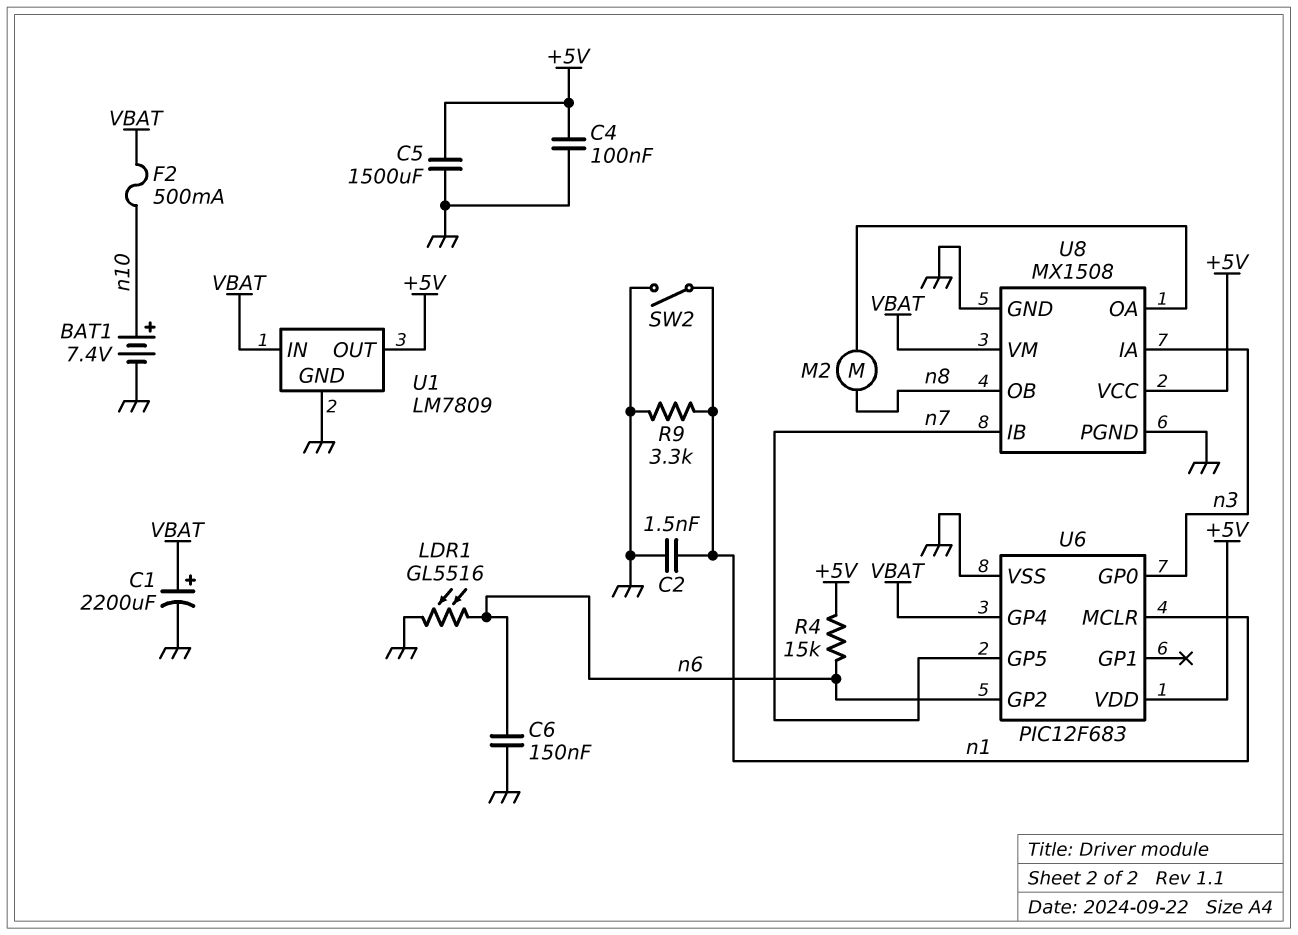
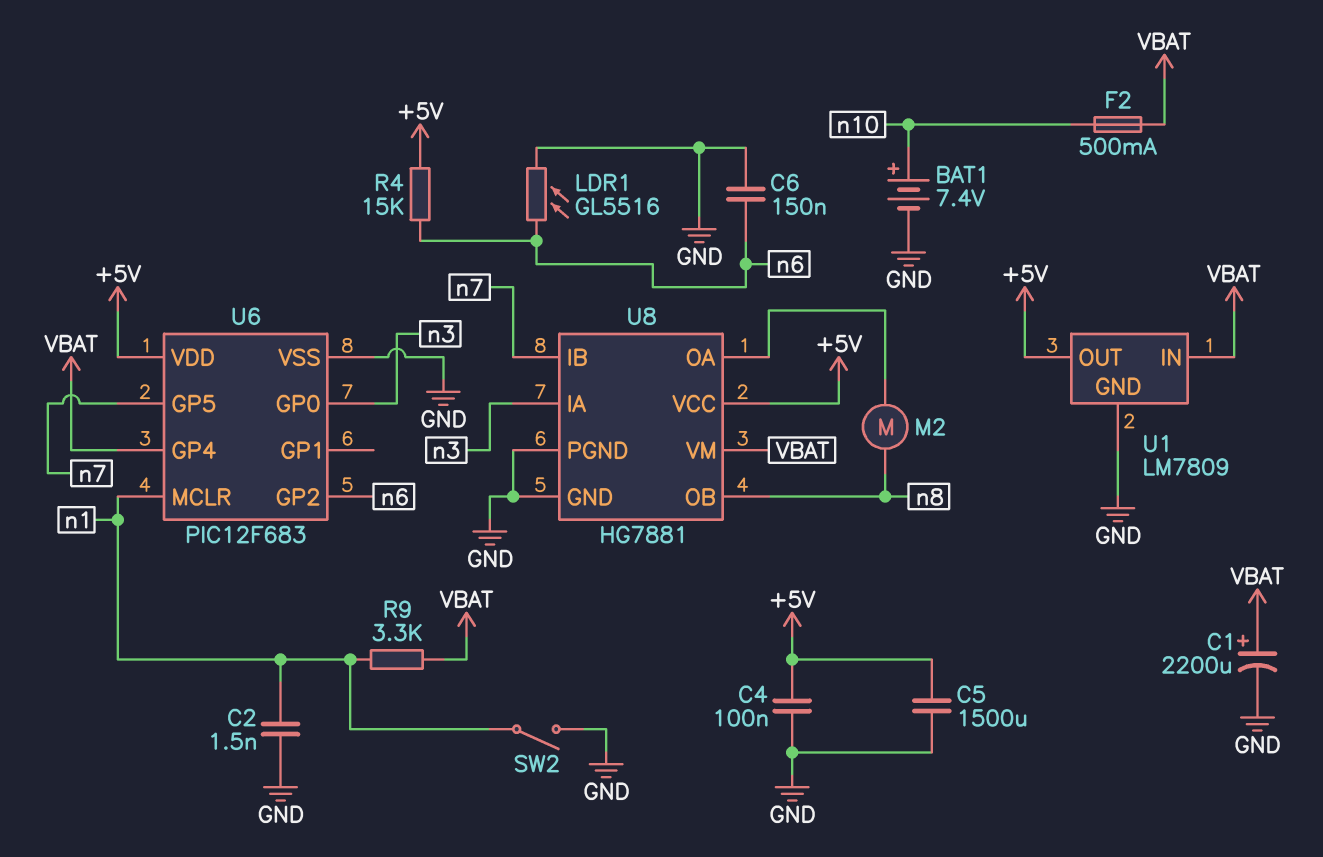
R9: 3.3k (GND, n1) -> 3.3k (VBAT, n1)
U8: MX1508 -> HG7881

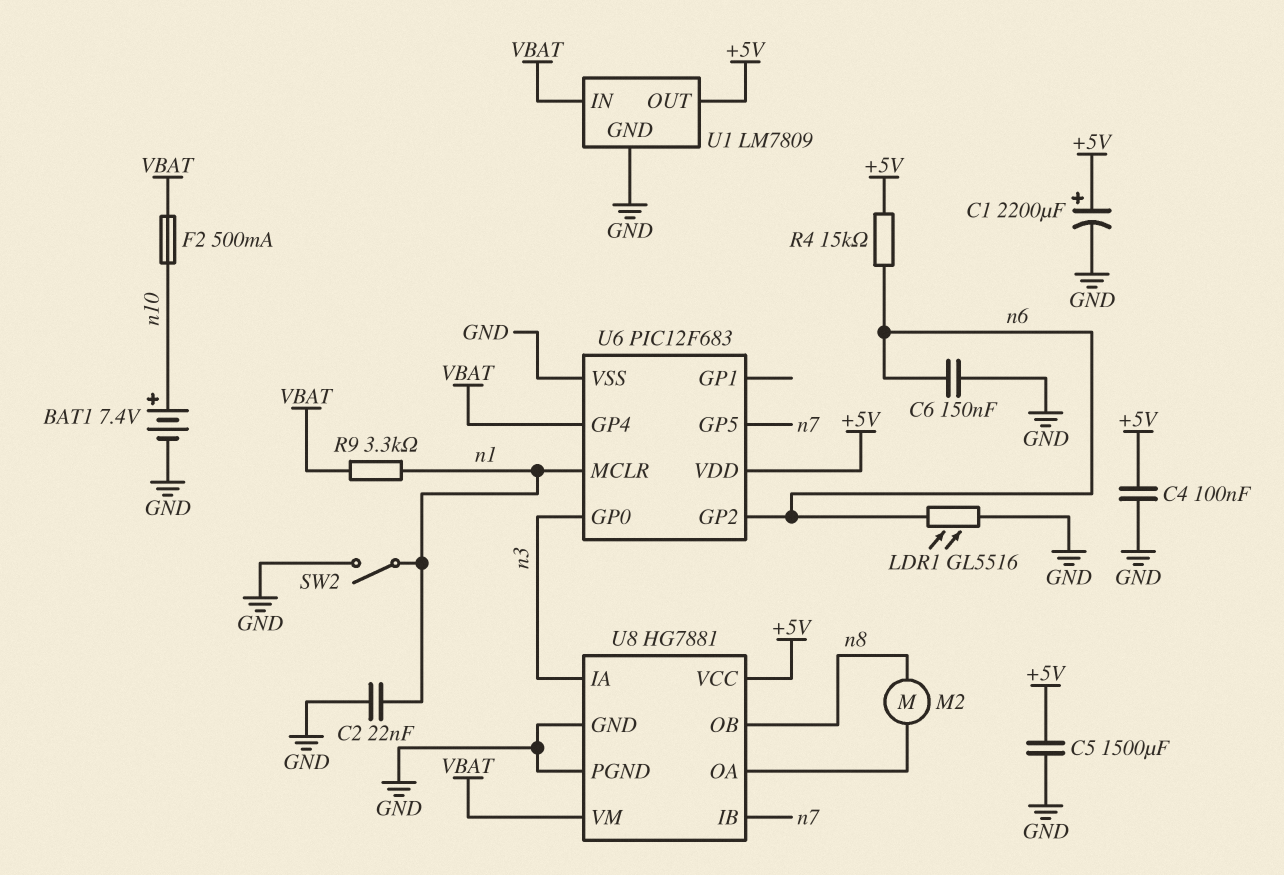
C1: 2200uF (plus VBAT, minus GND) -> 2200uF (plus +5V, minus GND)
C2: 1.5nF (GND, n1) -> 22nF (GND, n1)

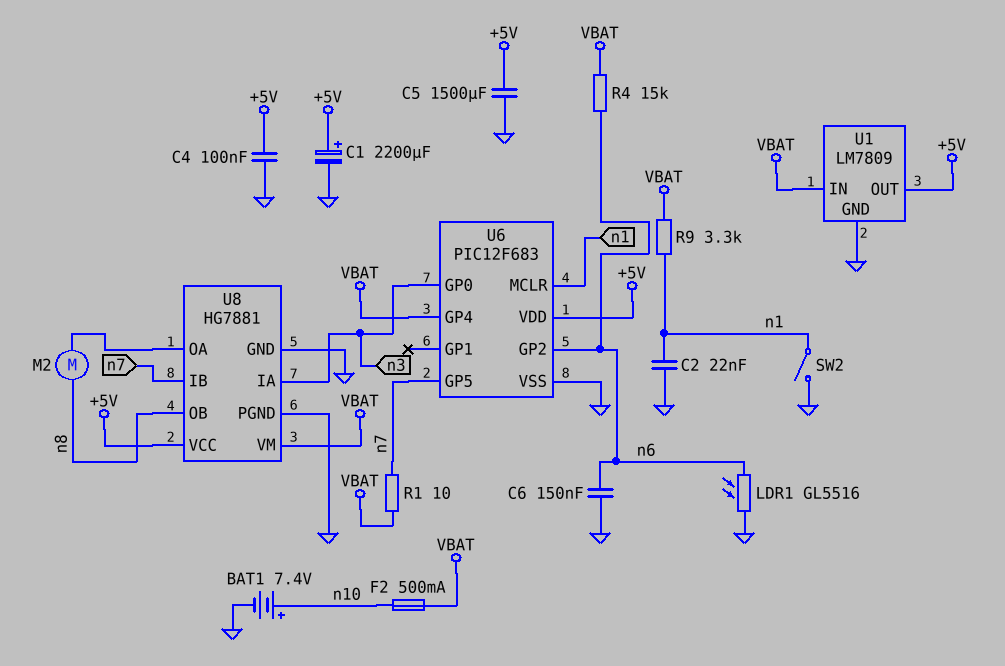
R1: none -> 10 (VBAT, n7)
R4: 15k (+5V, n6) -> 15k (VBAT, n6)

